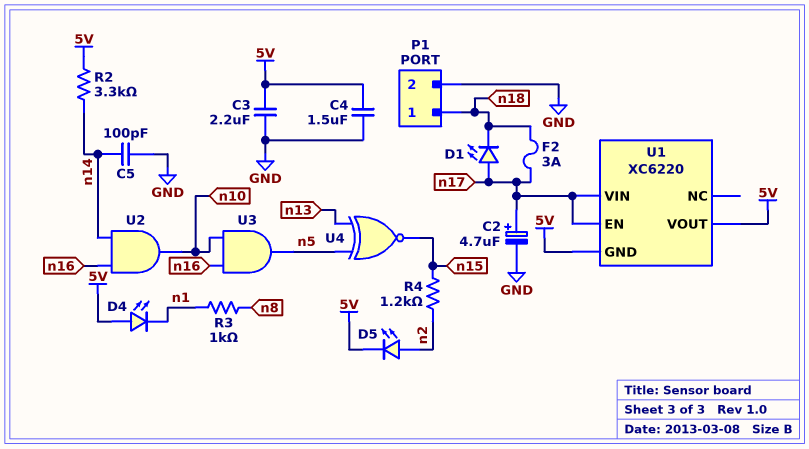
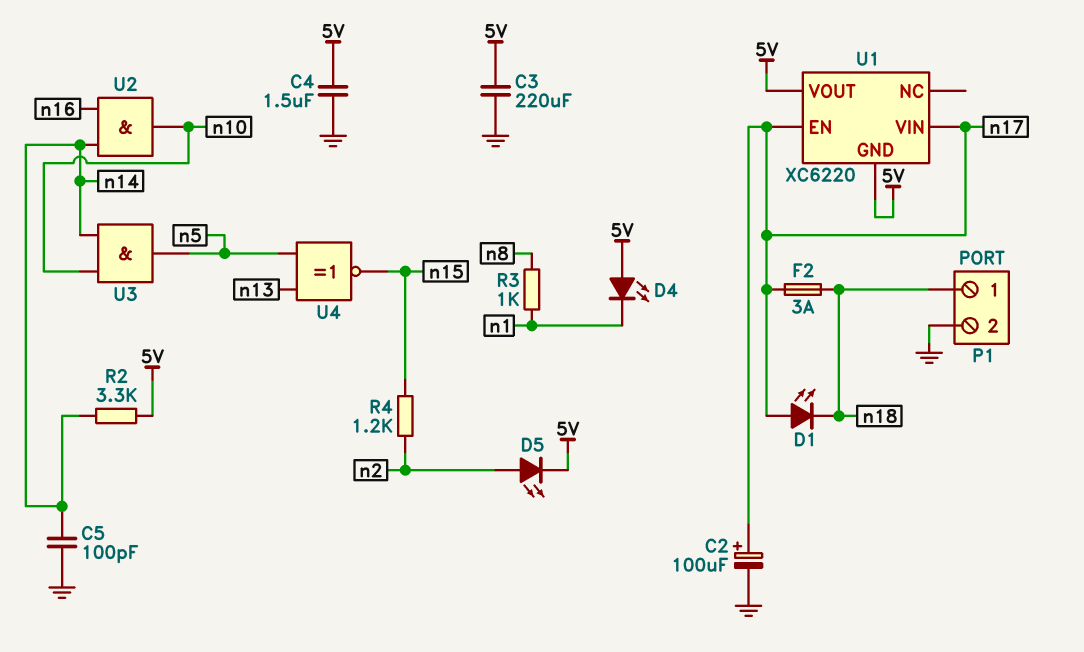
C2: 4.7uF (plus n17, minus GND) -> 100uF (plus n17, minus GND)
C3: 2.2uF (5V, GND) -> 220uF (5V, GND)
U3: AND (in n10, in n16, out n5) -> AND (in n10, in n14, out n5)

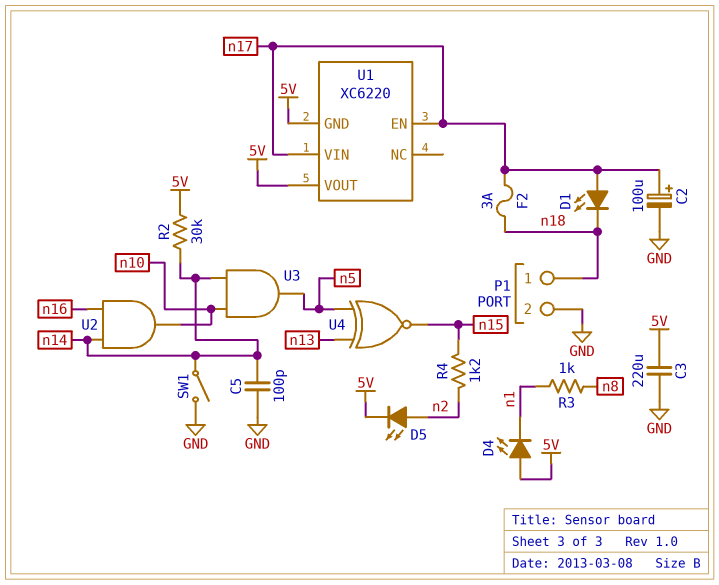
C4: 1.5uF (5V, GND) -> none
R2: 3.3k (5V, n14) -> 30k (5V, n14)
SW1: none -> switch (GND, n14)

